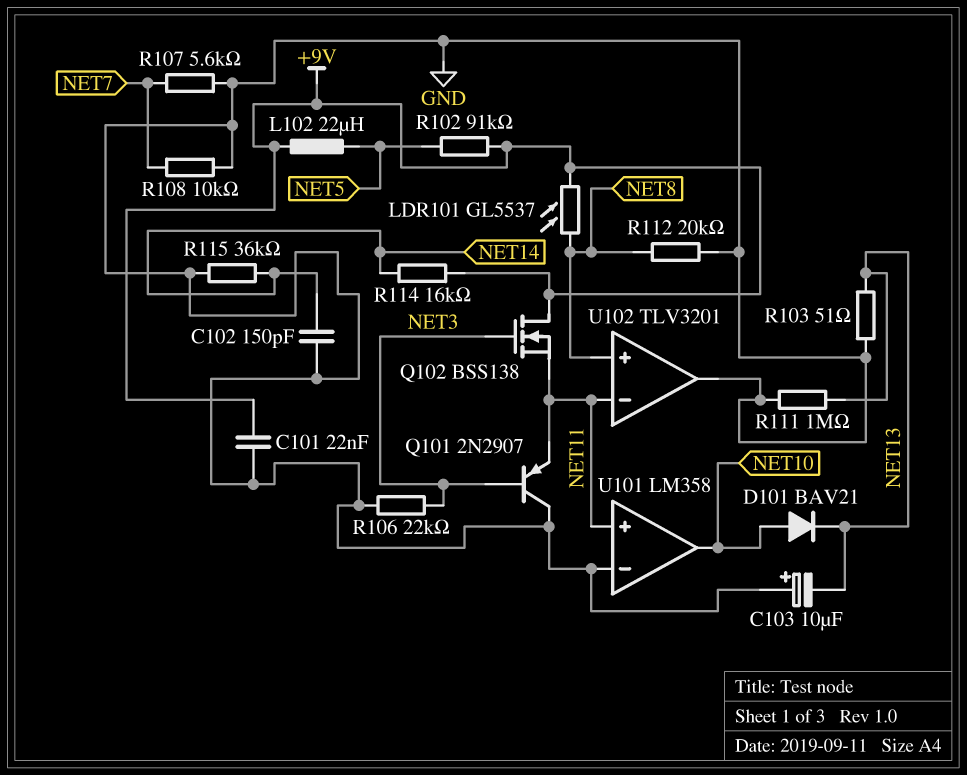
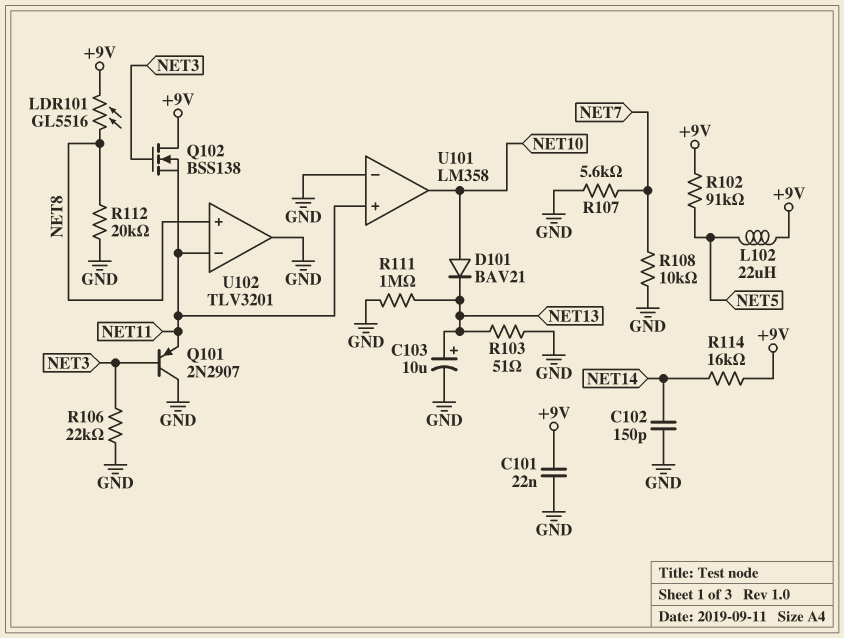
C103: 10uF (plus GND, minus NET13) -> 10uF (plus NET13, minus GND)
LDR101: GL5537 (+9V, NET8) -> GL5516 (+9V, NET8)
R115: 36k (GND, NET14) -> none

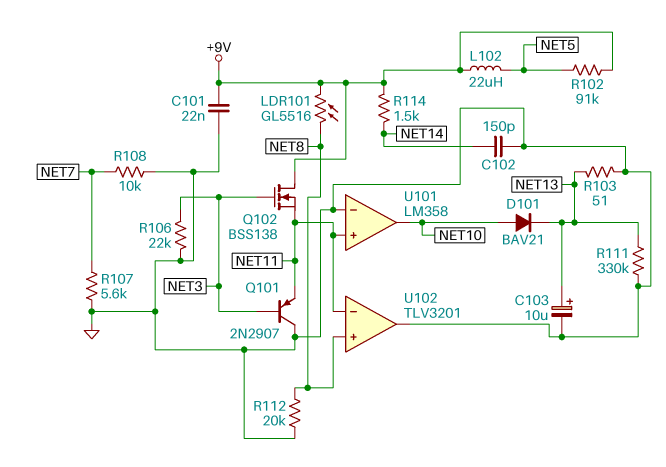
R111: 1M (GND, NET13) -> 330k (GND, NET13)
R114: 16k (+9V, NET14) -> 1.5k (+9V, NET14)

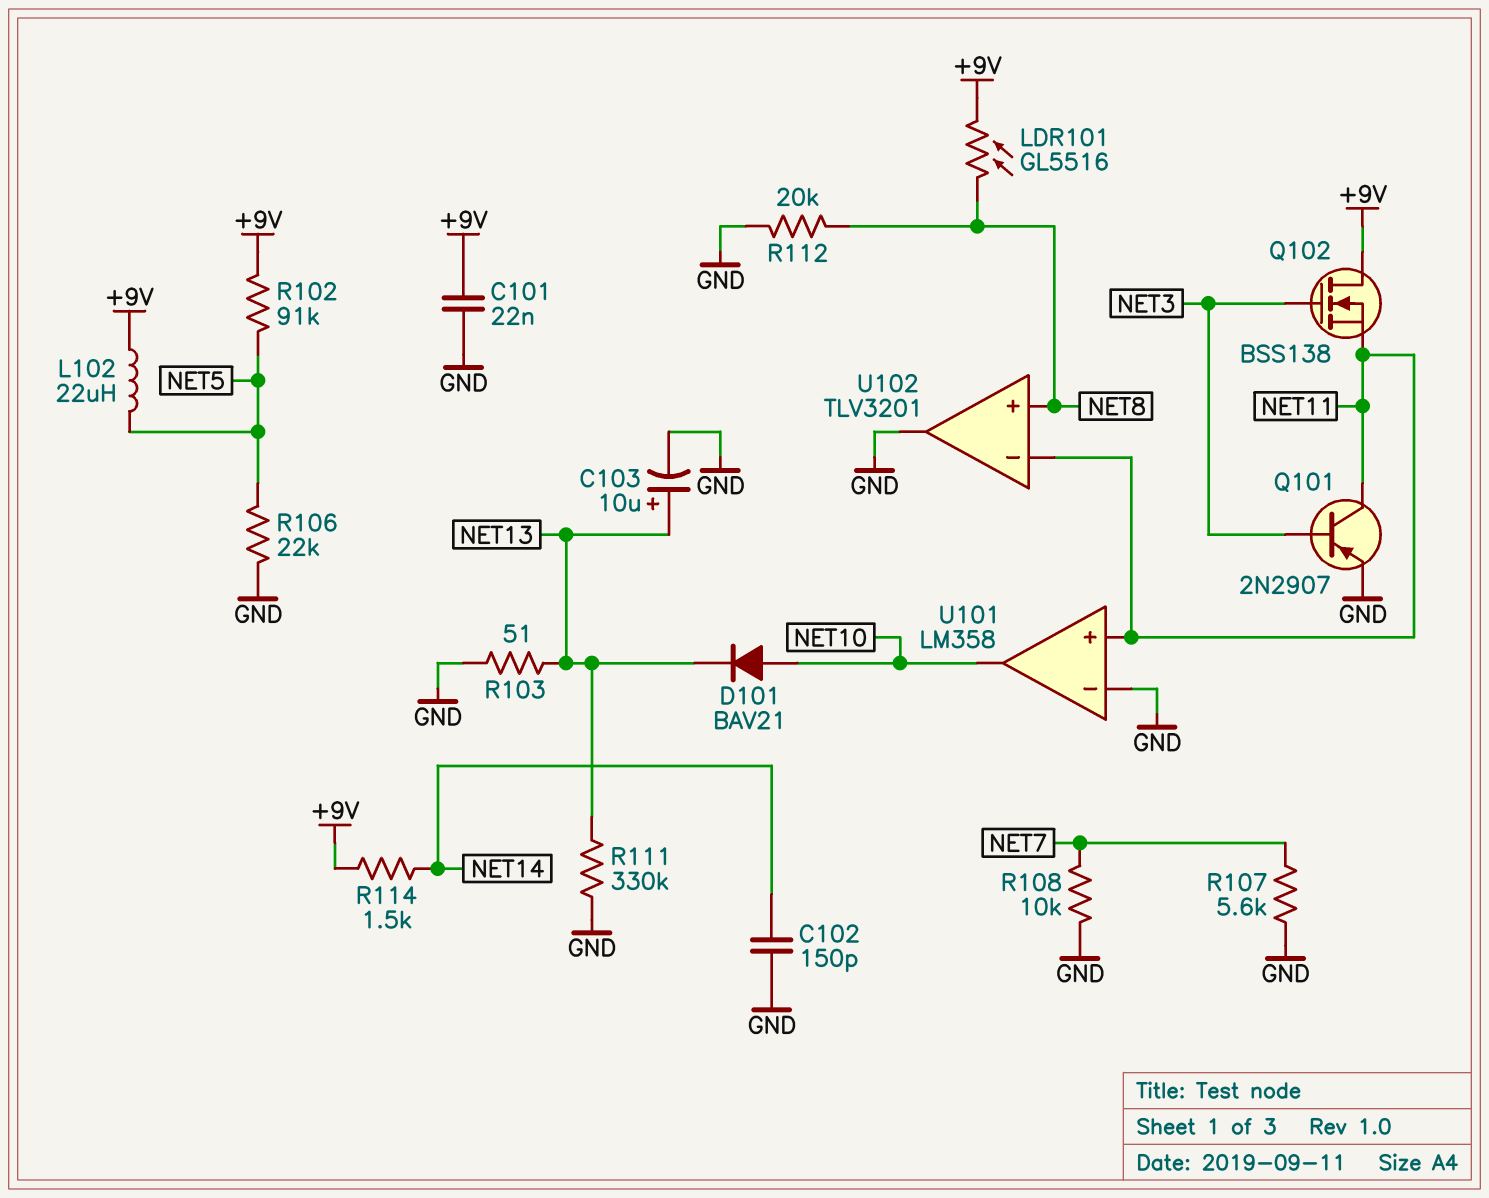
Q101: PNP 2N2907 (B NET3, C GND, E NET11) -> PNP 2N2907 (B NET3, C NET11, E GND)
R106: 22k (GND, NET3) -> 22k (GND, NET5)

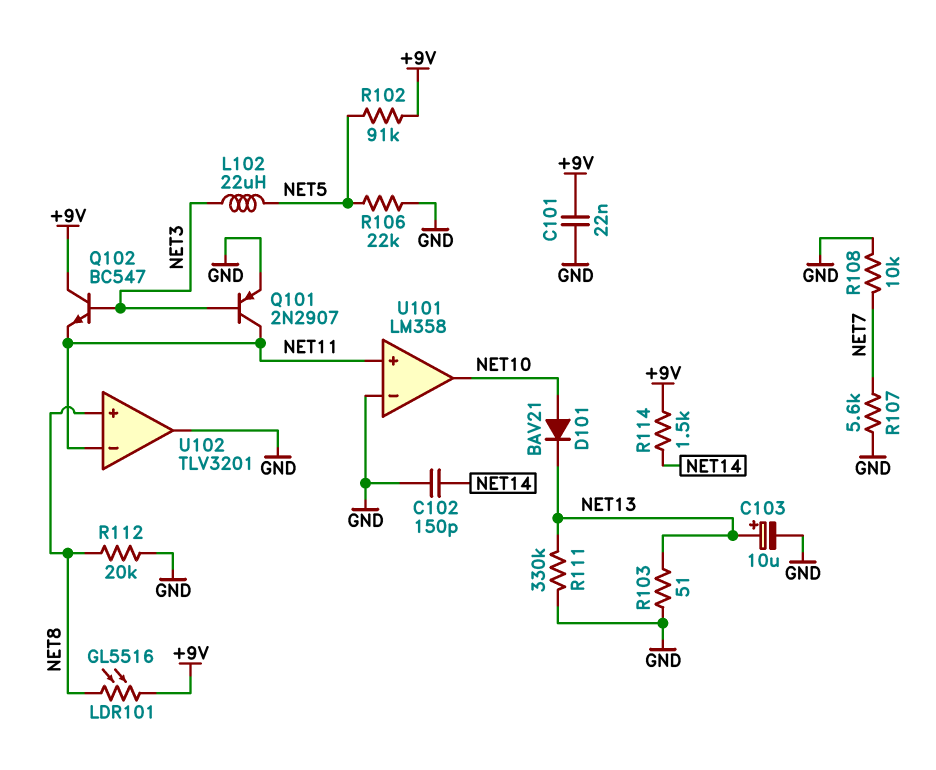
L102: 22uH (+9V, NET5) -> 22uH (NET3, NET5)
Q102: NMOS BSS138 (G NET3, D +9V, S NET11) -> NPN BC547 (B NET3, C +9V, E NET11)

